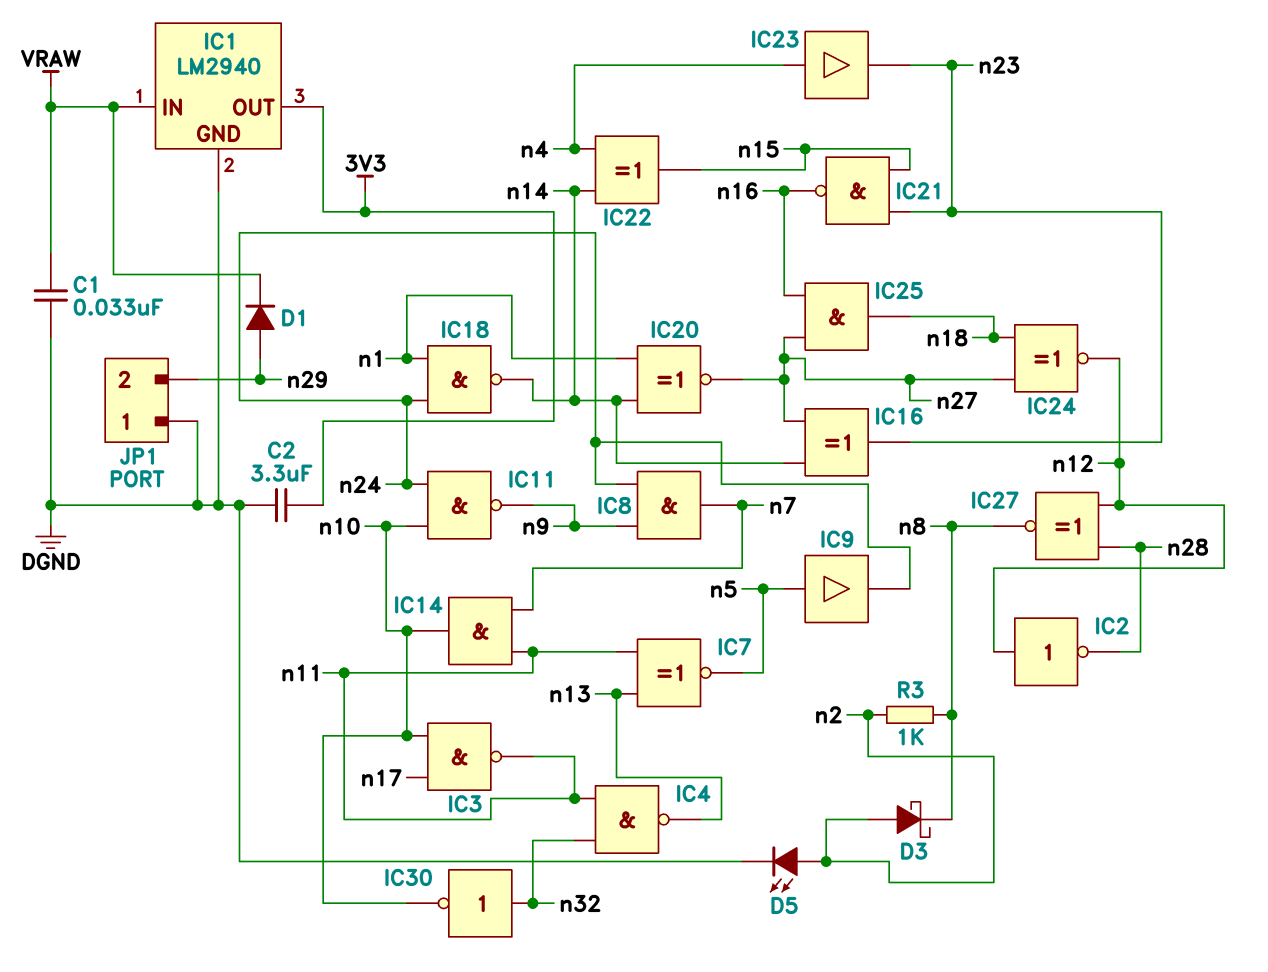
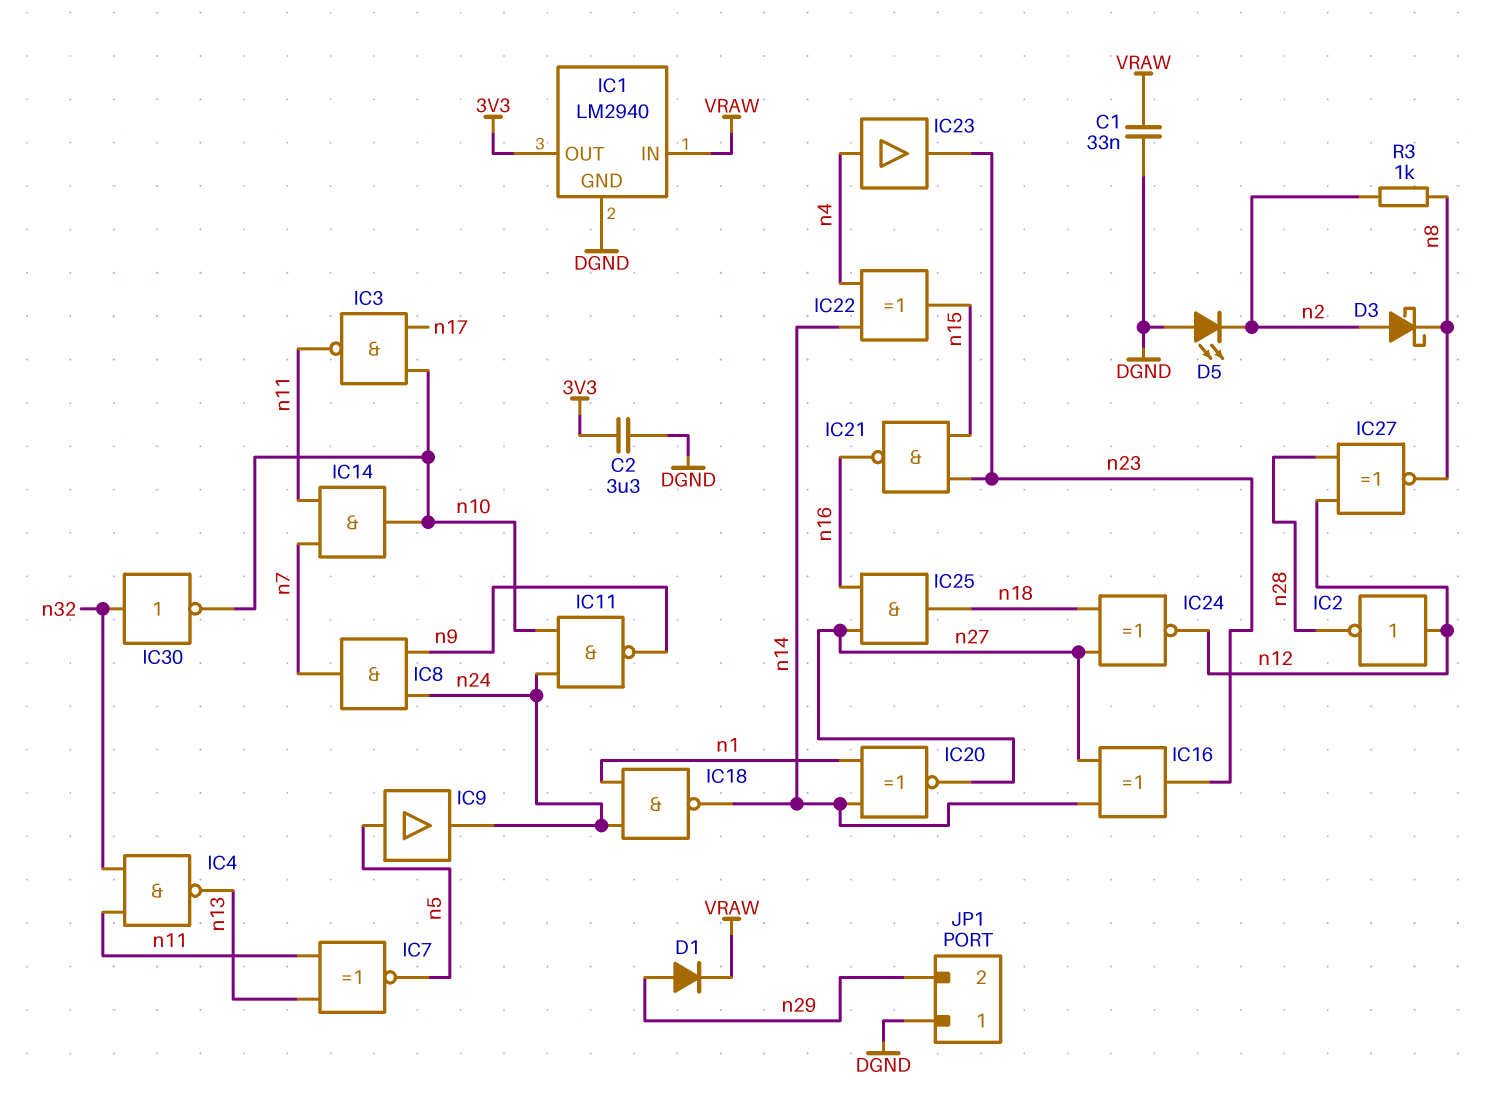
D5: LED (A n2, K DGND) -> LED (A DGND, K n2)

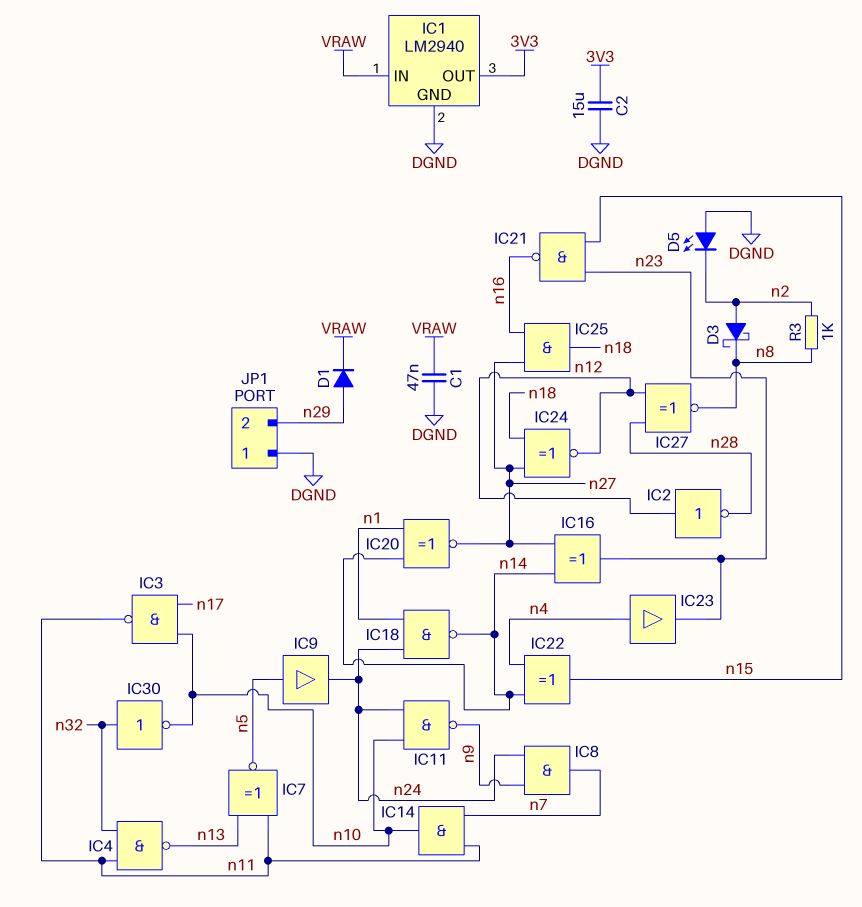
C1: 33nF (DGND, VRAW) -> 47nF (DGND, VRAW)
C2: 3.3uF (3V3, DGND) -> 15uF (3V3, DGND)

